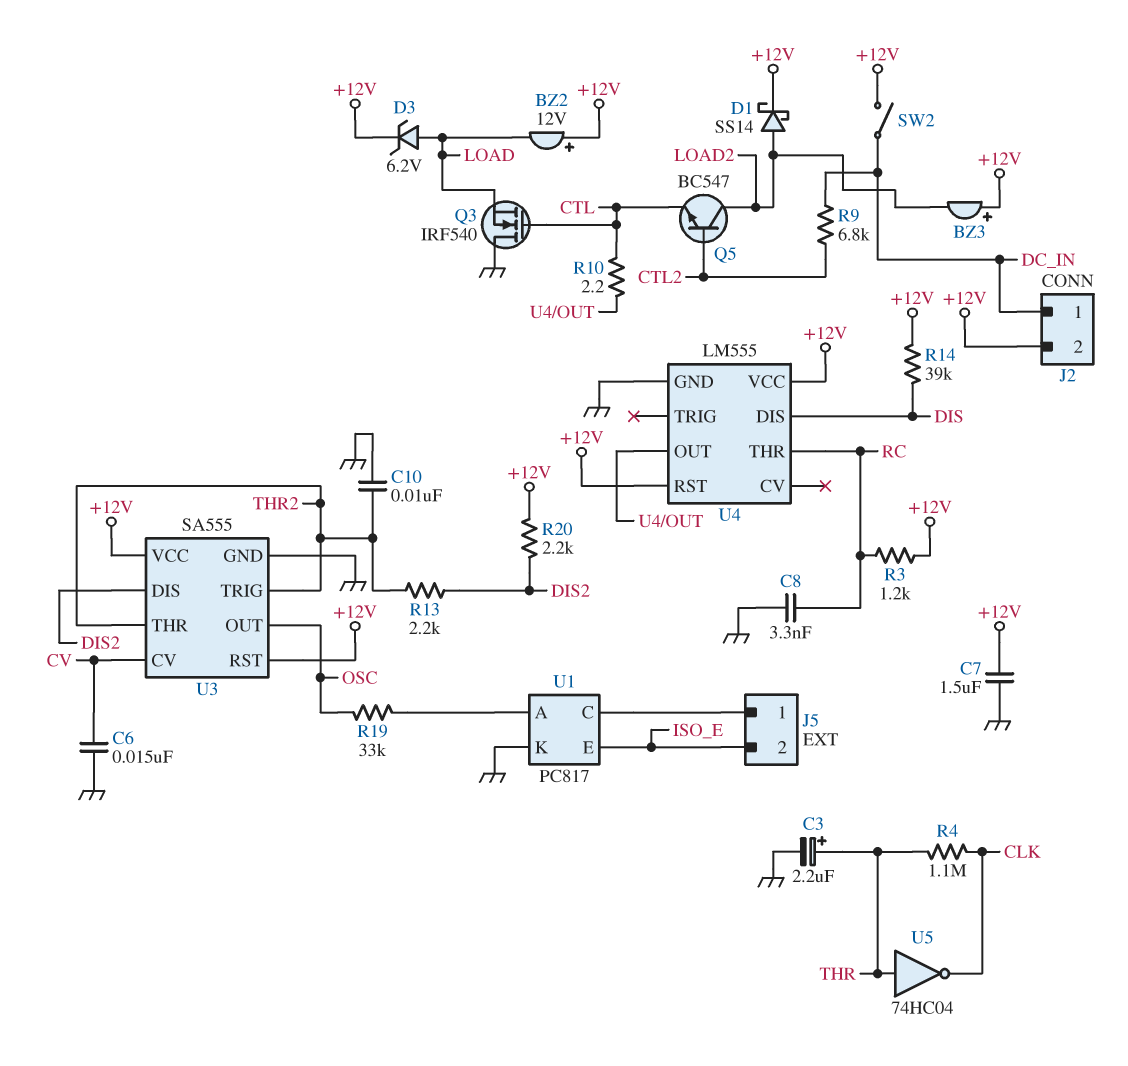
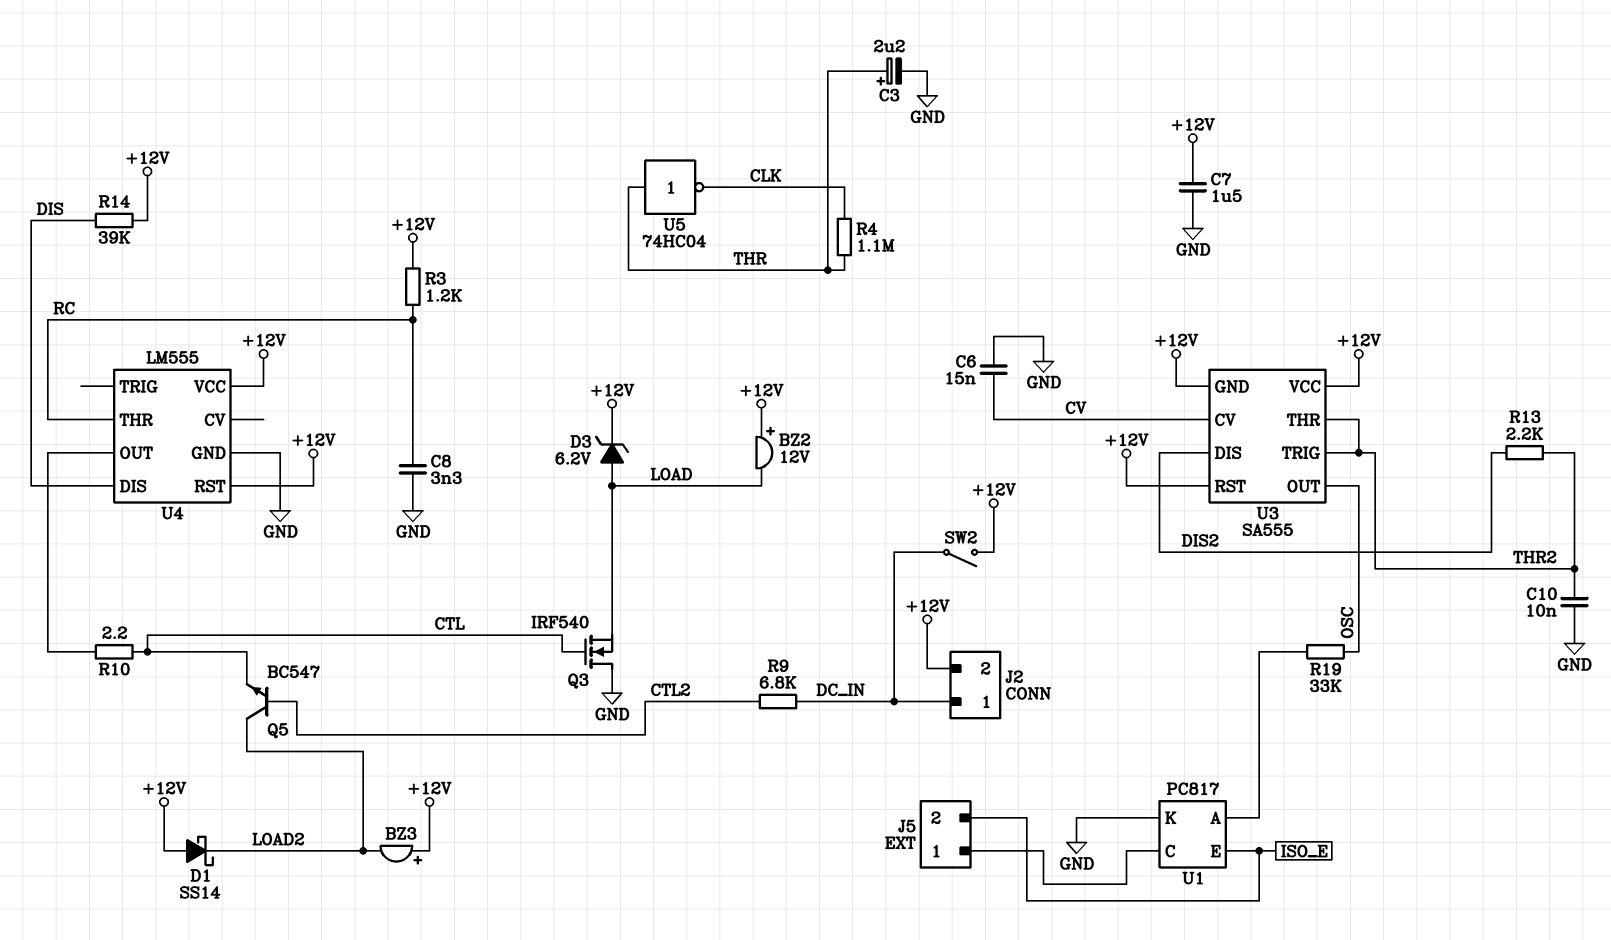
D1: schottky SS14 (A LOAD2, K +12V) -> schottky SS14 (A +12V, K LOAD2)
R20: 2.2k (+12V, DIS2) -> none
U3 pin GND: GND -> +12V

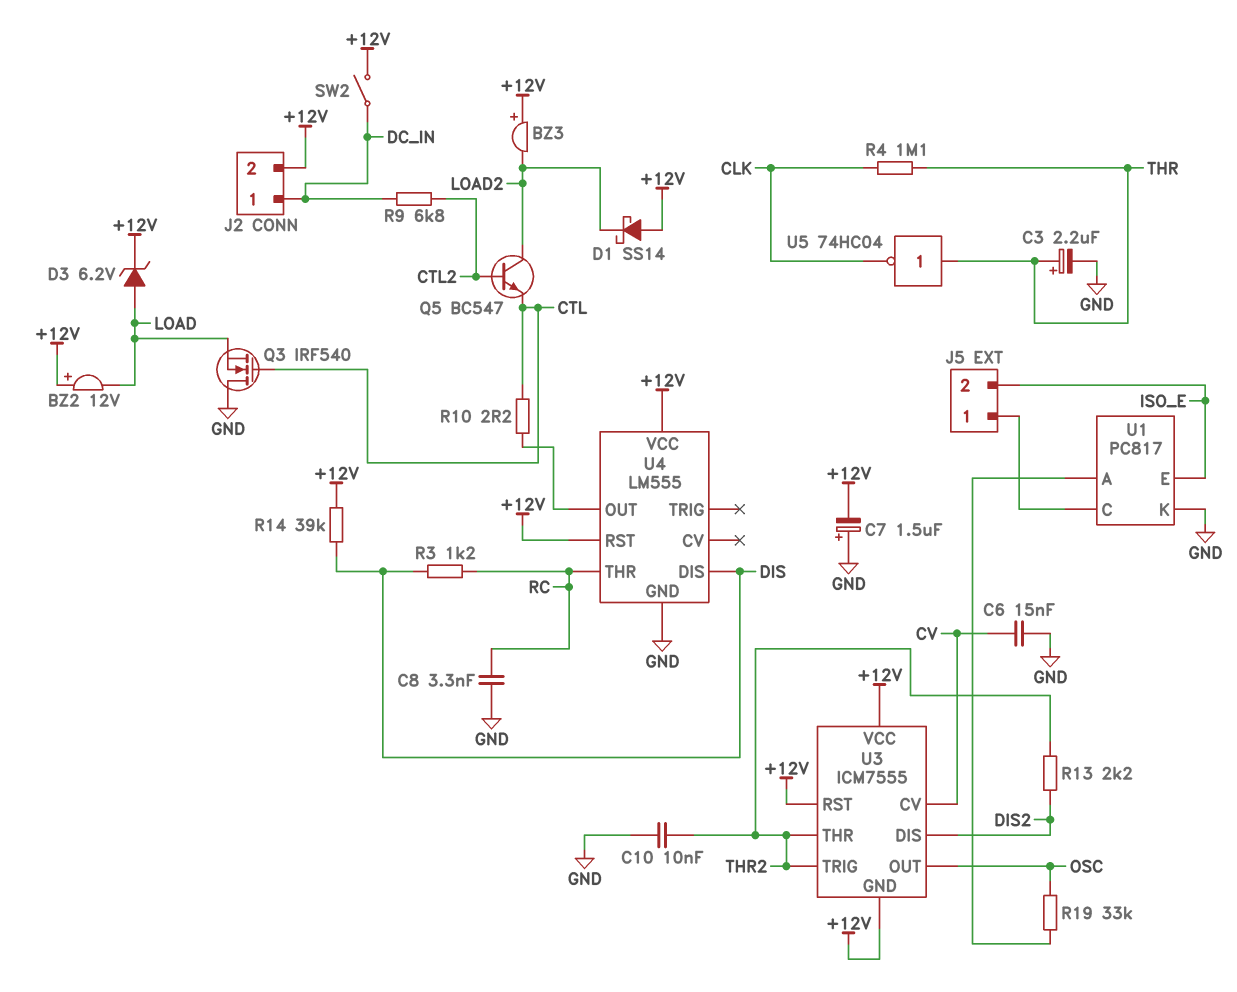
C7: 1.5uF (+12V, GND) -> 1.5uF (plus GND, minus +12V)
R3: 1.2k (+12V, RC) -> 1.2k (DIS, RC)
U3: SA555 -> ICM7555

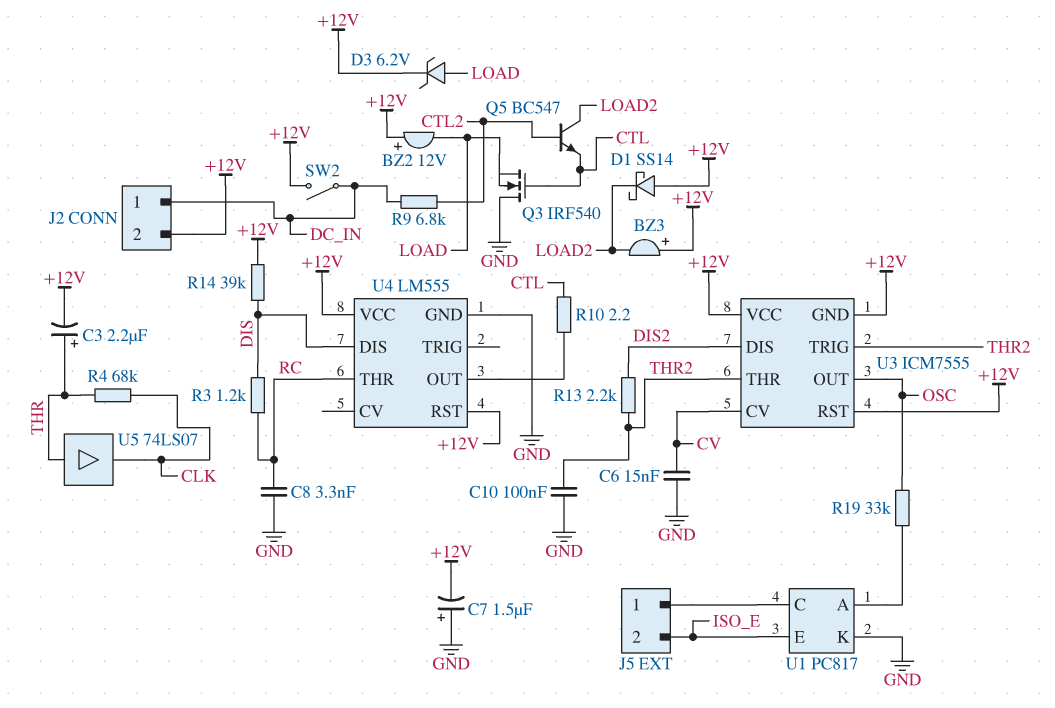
C3: 2.2uF (plus THR, minus GND) -> 2.2uF (plus THR, minus +12V)
C10: 10nF (GND, THR2) -> 100nF (GND, THR2)
R4: 1.1M (CLK, THR) -> 68k (CLK, THR)
U5: NOT 74HC04 (in THR, out CLK) -> buffer 74LS07 (in THR, out CLK)

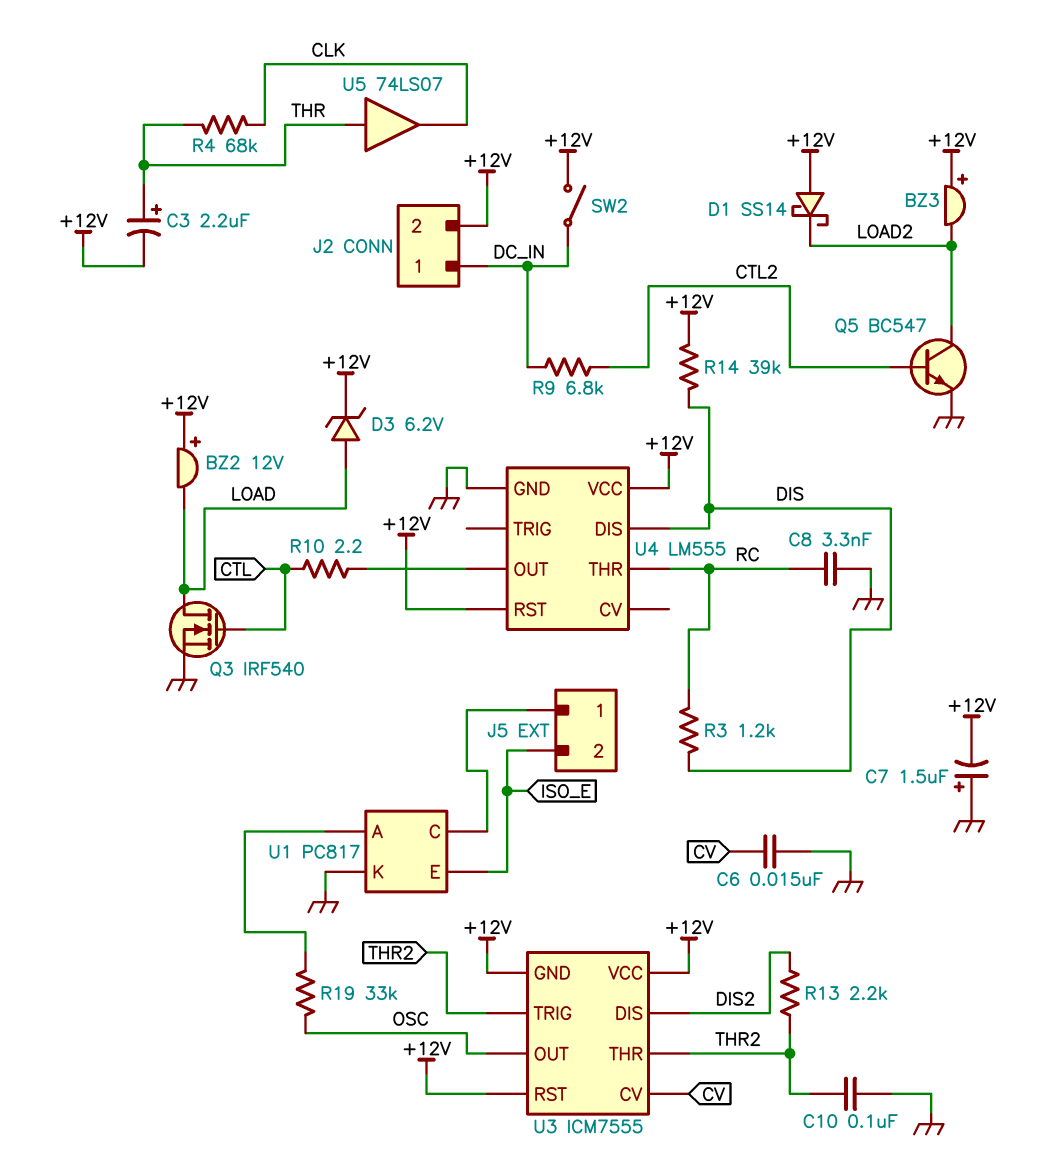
Q3: NMOS IRF540 (G CTL, D GND, S LOAD) -> NMOS IRF540 (G CTL, D LOAD, S GND)
Q5: NPN BC547 (B CTL2, C LOAD2, E CTL) -> NPN BC547 (B CTL2, C LOAD2, E GND)

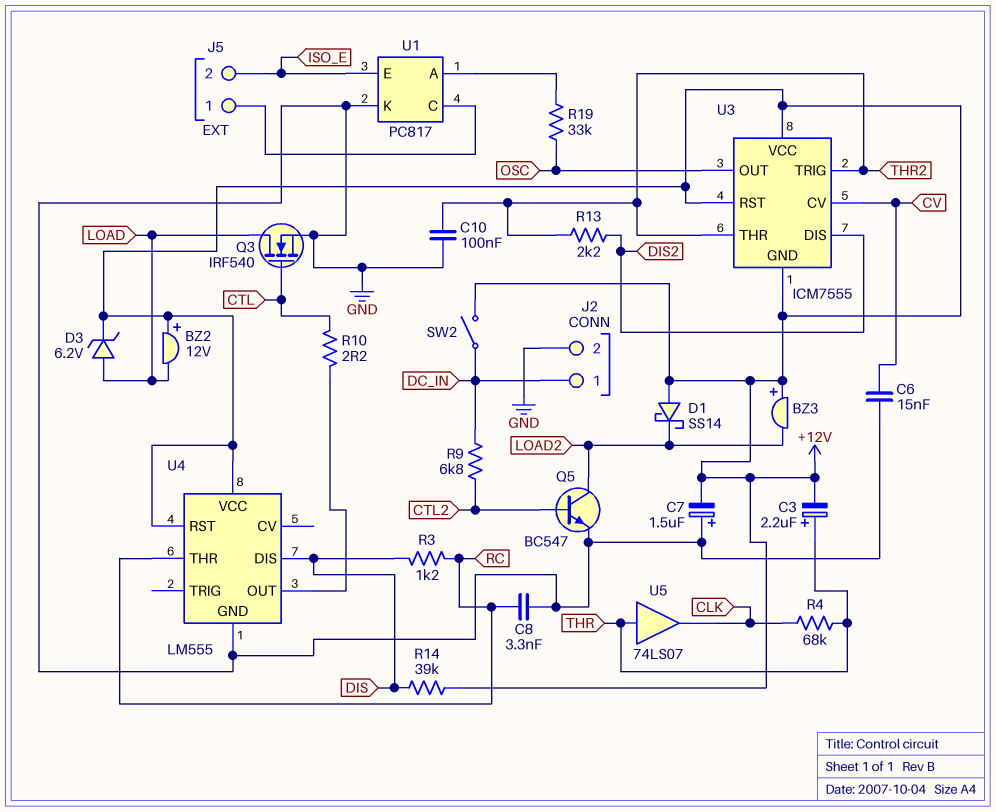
J2 pin 2: +12V -> GND

